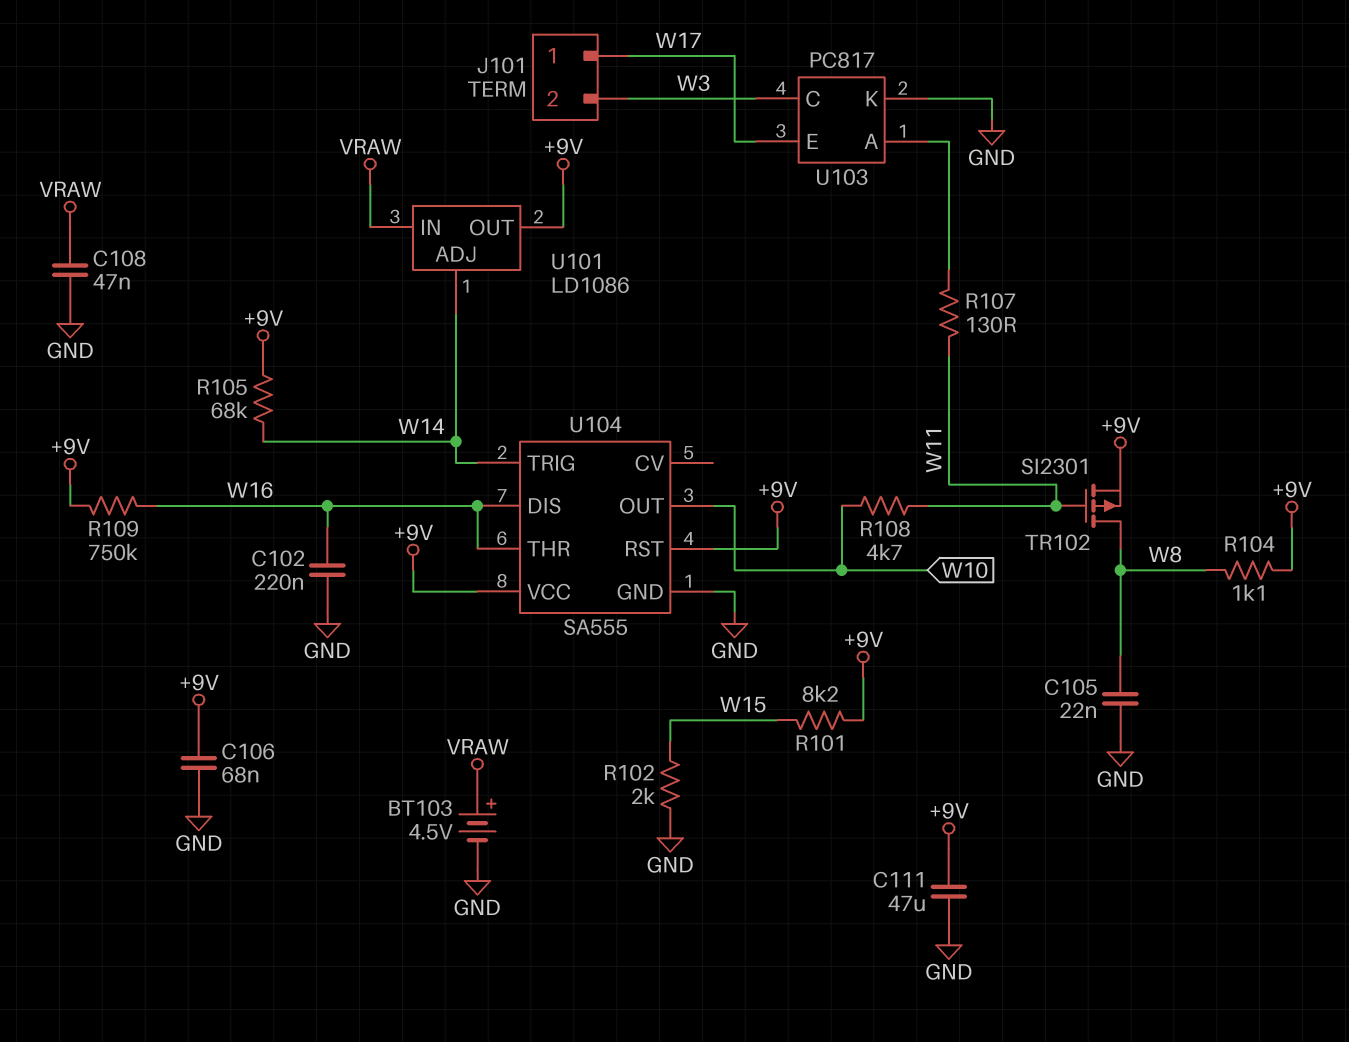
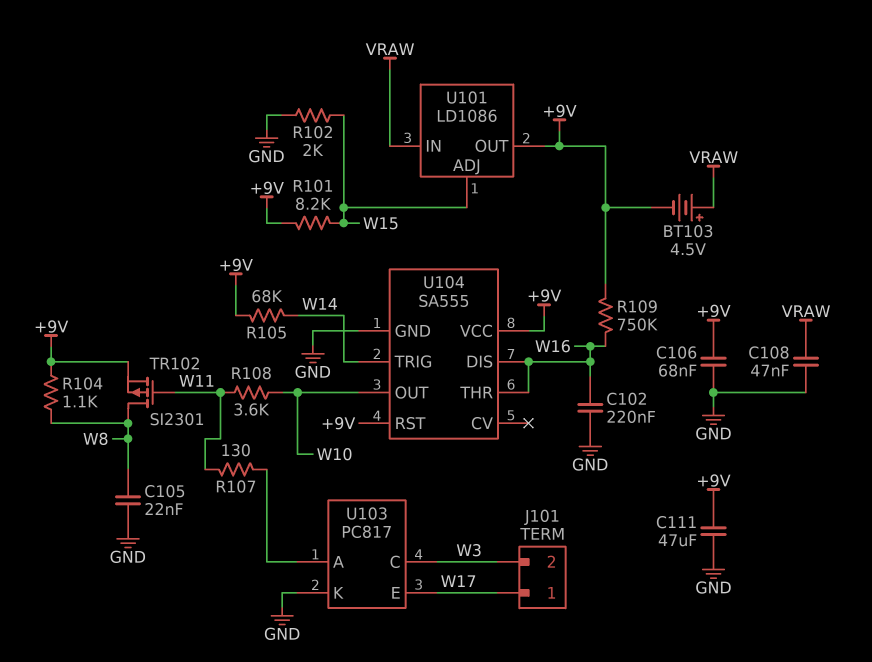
BT103: 4.5V (plus VRAW, minus GND) -> 4.5V (plus VRAW, minus +9V)
R108: 4.7k (W10, W11) -> 3.6k (W10, W11)
U101 pin ADJ: W14 -> W15

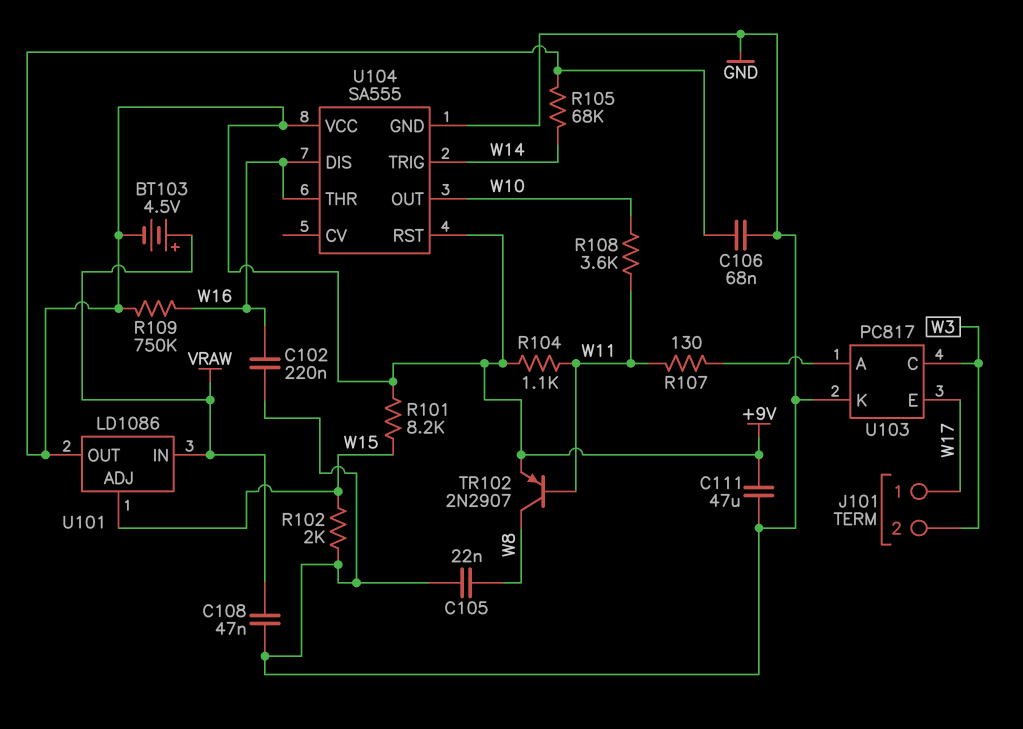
R104: 1.1k (+9V, W8) -> 1.1k (+9V, W11)
TR102: PMOS SI2301 (G W11, D W8, S +9V) -> PNP 2N2907 (B W11, C W8, E +9V)

